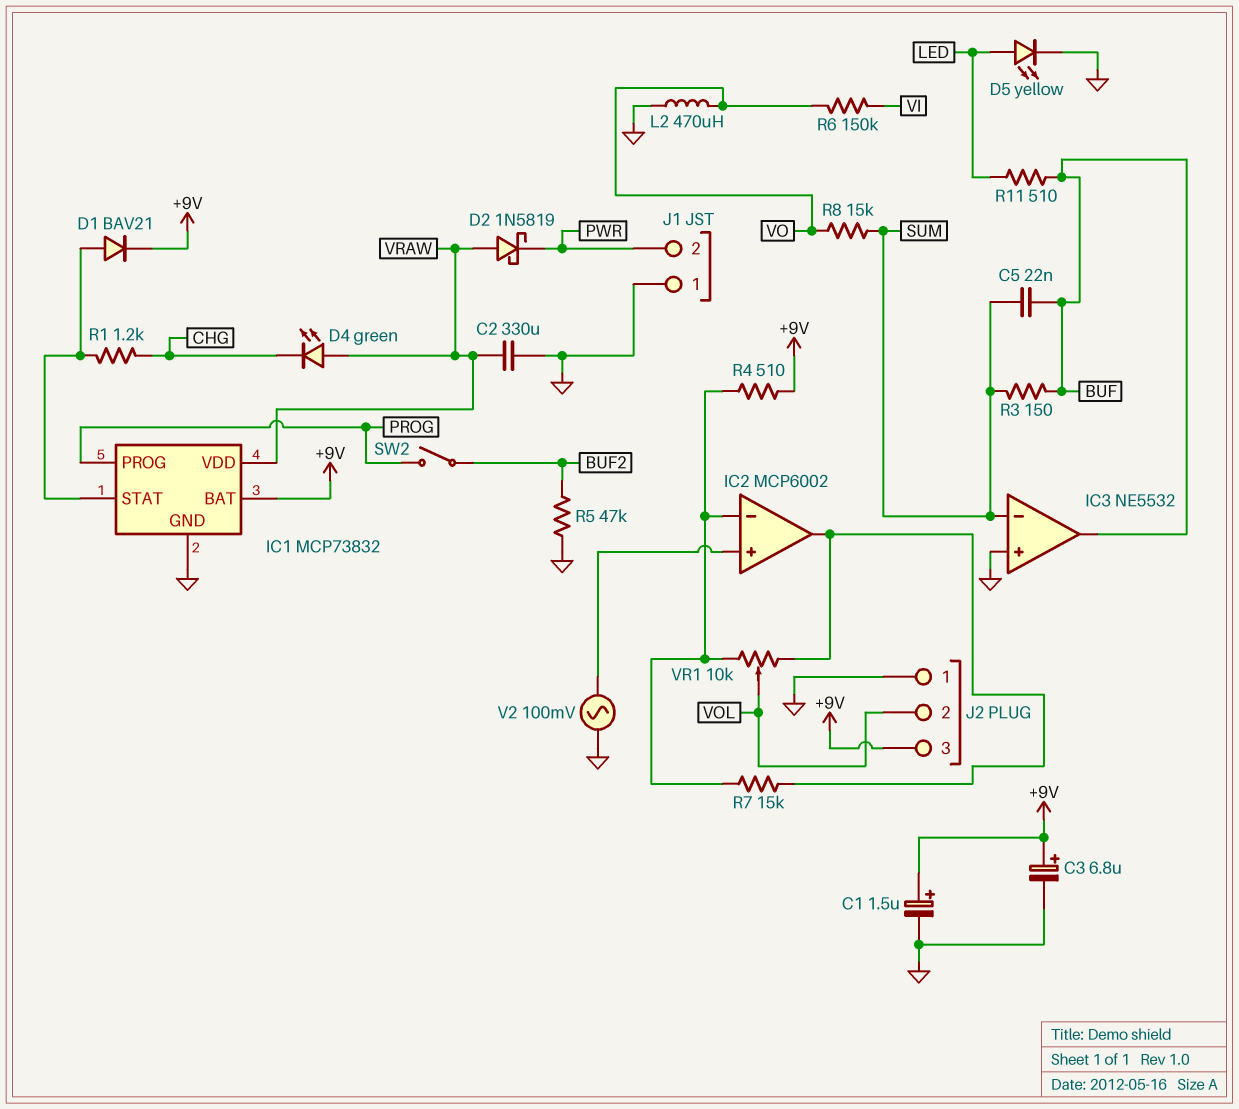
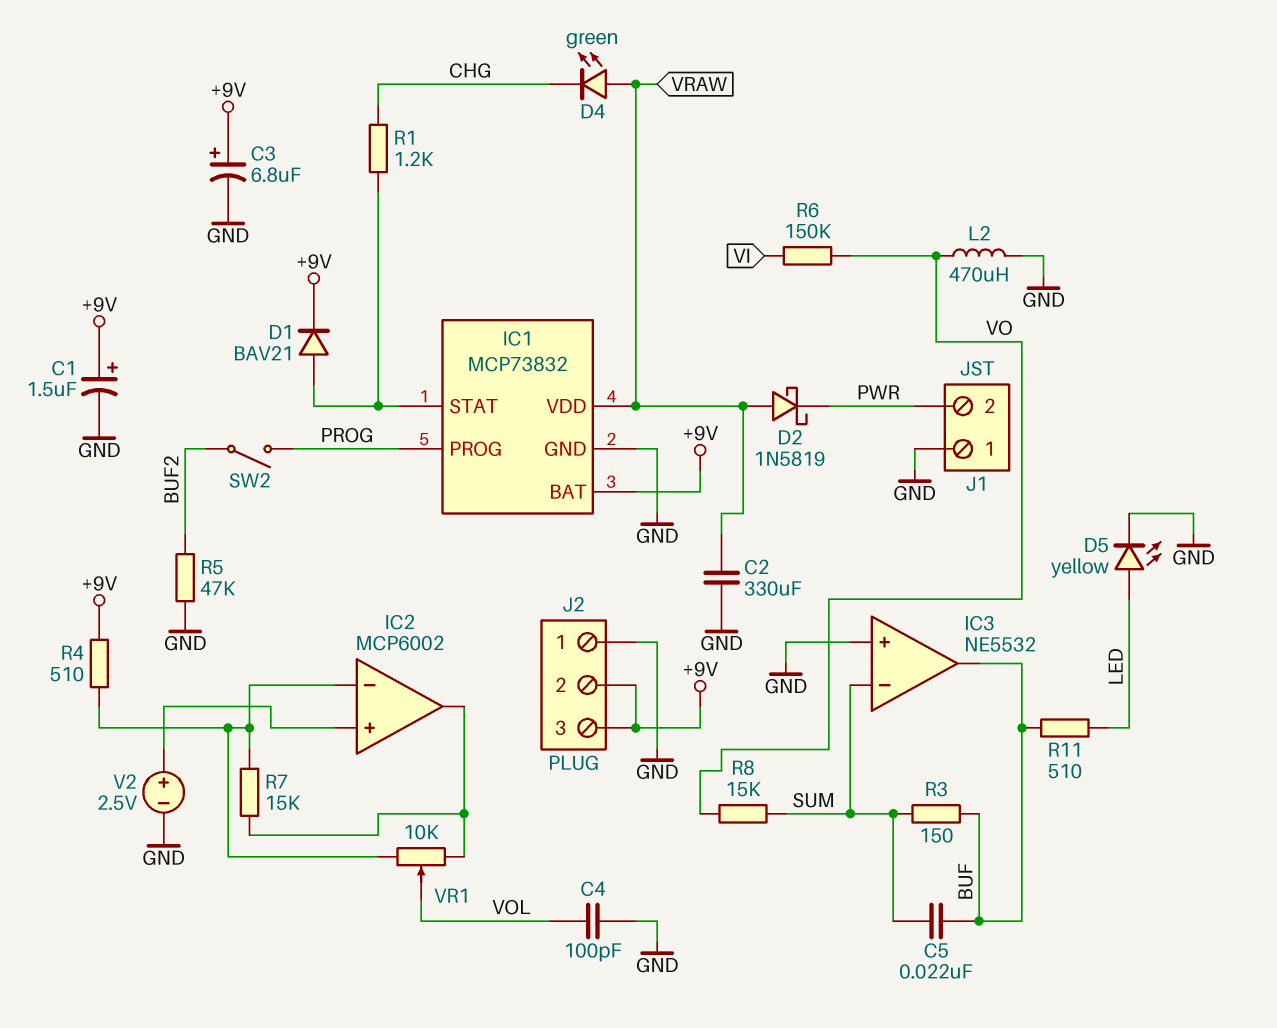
C4: none -> 100pF (GND, VOL)
J2 pin 2: VOL -> +9V
V2: AC 100mV (GND, IC2/in+) -> 2.5V (plus IC2/in+, minus GND)

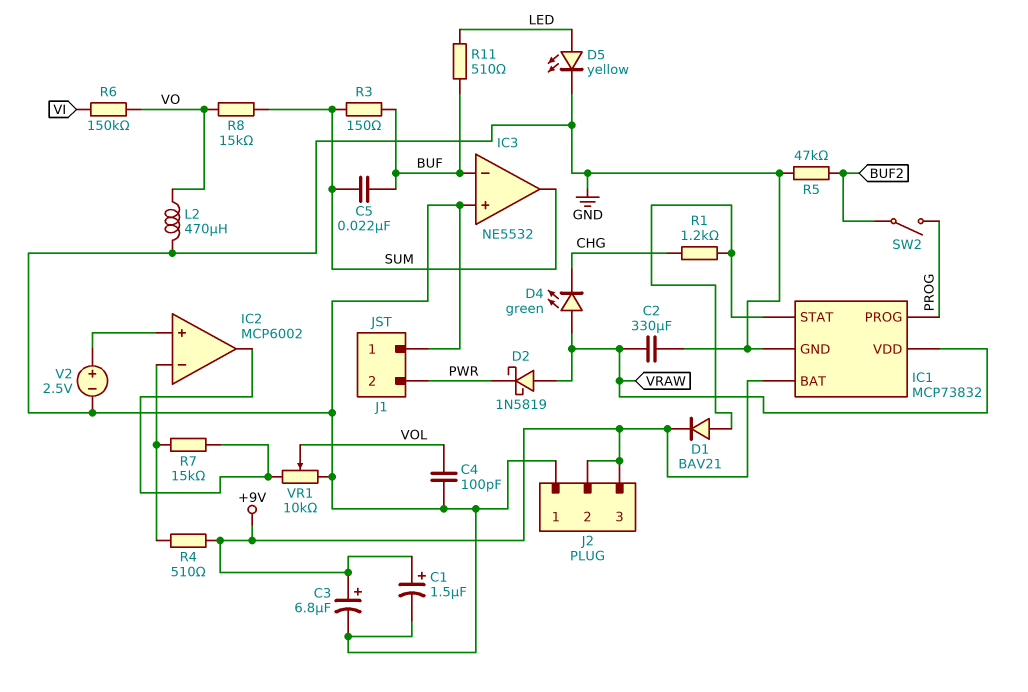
IC3 pin in-: SUM -> BUF
IC3 pin out: BUF -> SUM
VR1: 10k (IC2/in-, IC2/out, wiper VOL) -> 10k (GND, IC2/out, wiper VOL)

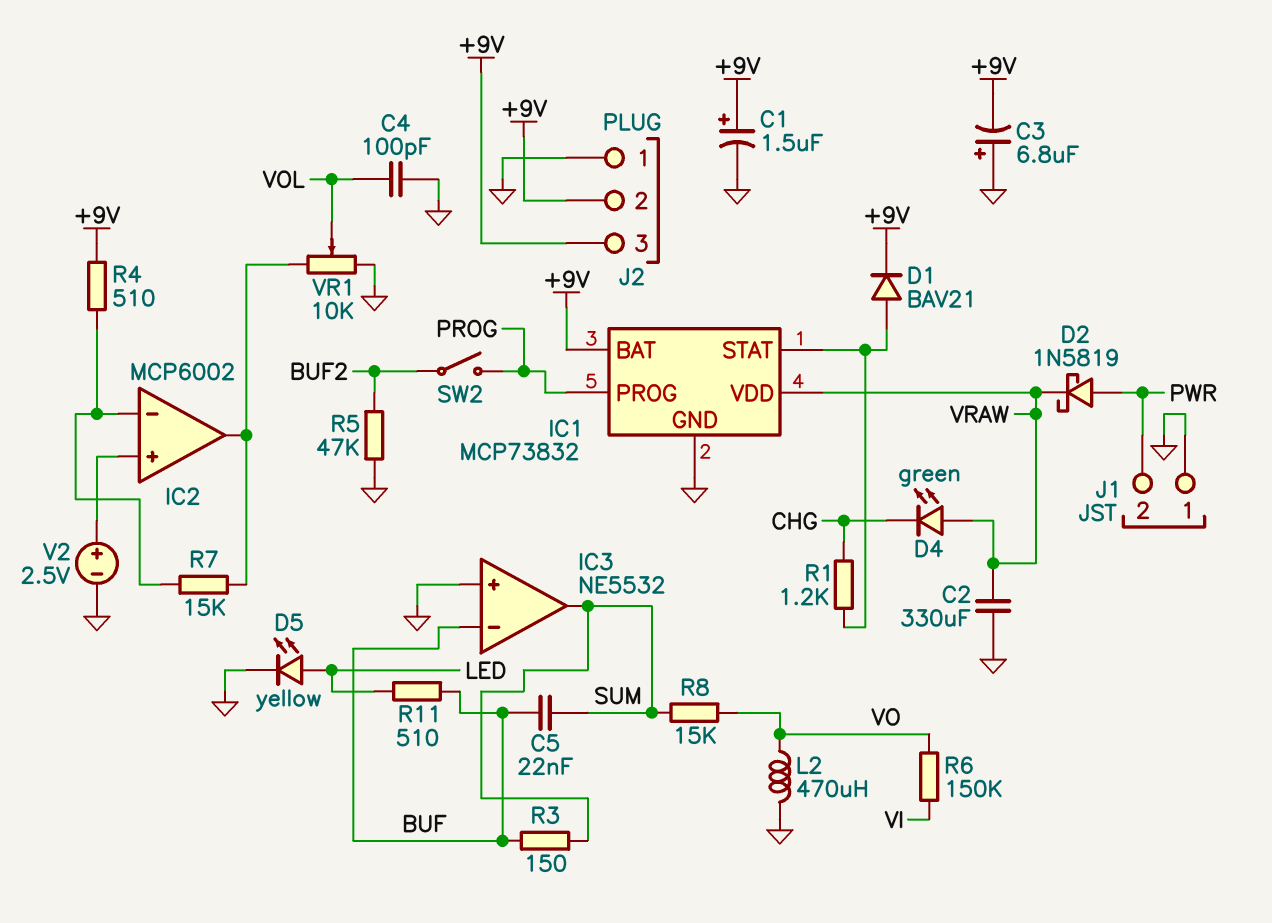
C3: 6.8uF (plus +9V, minus GND) -> 6.8uF (plus GND, minus +9V)
D2: schottky 1N5819 (A VRAW, K PWR) -> schottky 1N5819 (A PWR, K VRAW)

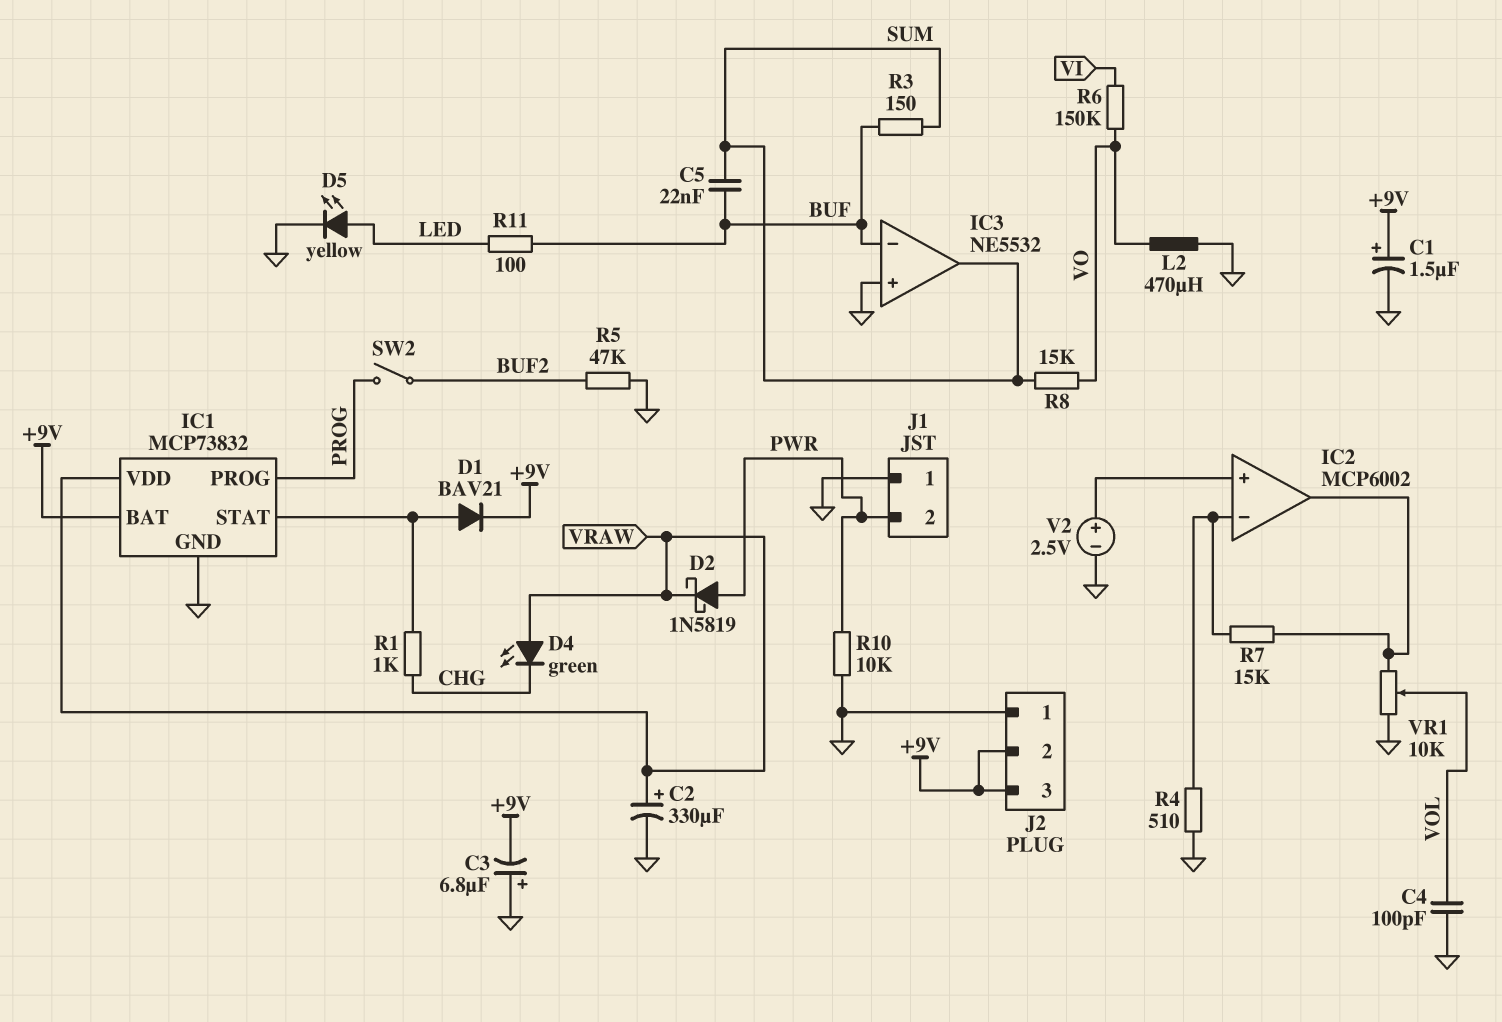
C2: 330uF (GND, VRAW) -> 330uF (plus VRAW, minus GND)
R1: 1.2k (CHG, IC1/STAT) -> 1k (CHG, IC1/STAT)
R4: 510 (+9V, IC2/in-) -> 510 (GND, IC2/in-)
R10: none -> 10k (GND, PWR)
R11: 510 (BUF, LED) -> 100 (BUF, LED)

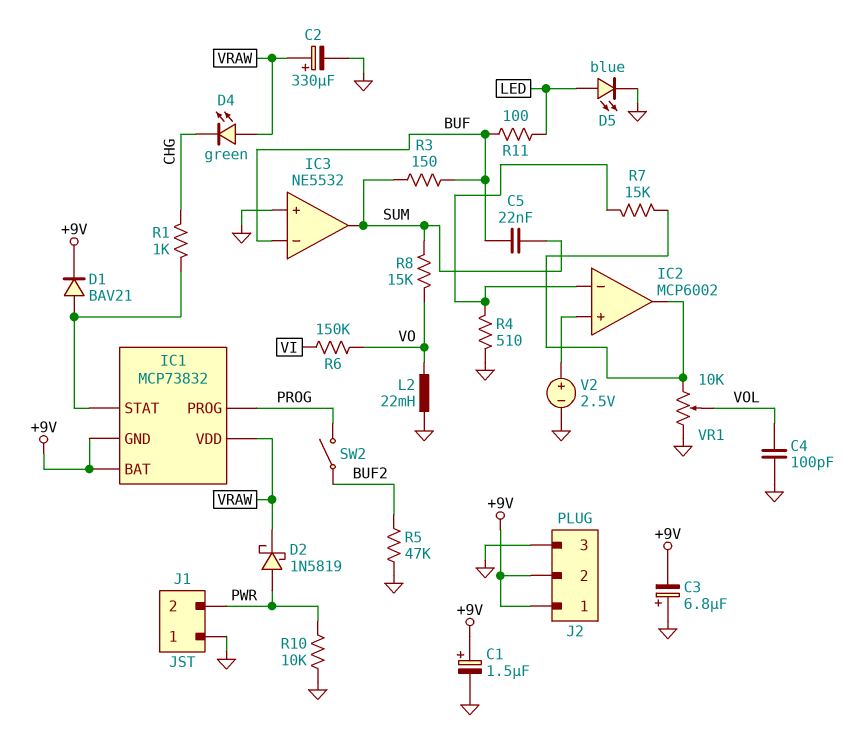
D5: LED yellow (A LED, K GND) -> LED blue (A LED, K GND)
IC1 pin GND: GND -> +9V
J2 pin 1: GND -> +9V
J2 pin 3: +9V -> GND
L2: 470uH (GND, VO) -> 22mH (GND, VO)

